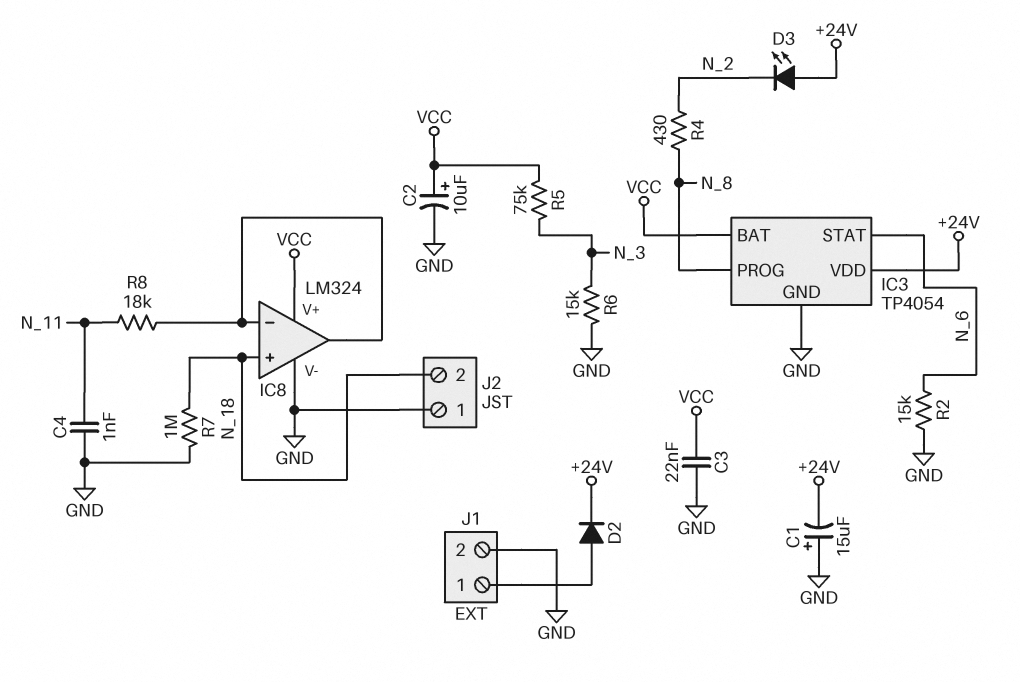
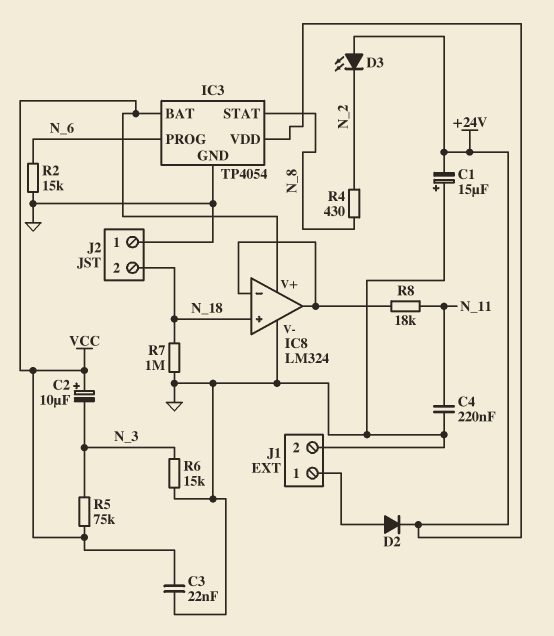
C2: 10uF (plus VCC, minus GND) -> 10uF (plus VCC, minus N_3)
C4: 1nF (GND, N_11) -> 220nF (GND, N_11)
IC3 pin PROG: N_8 -> N_6
IC3 pin STAT: N_6 -> N_8

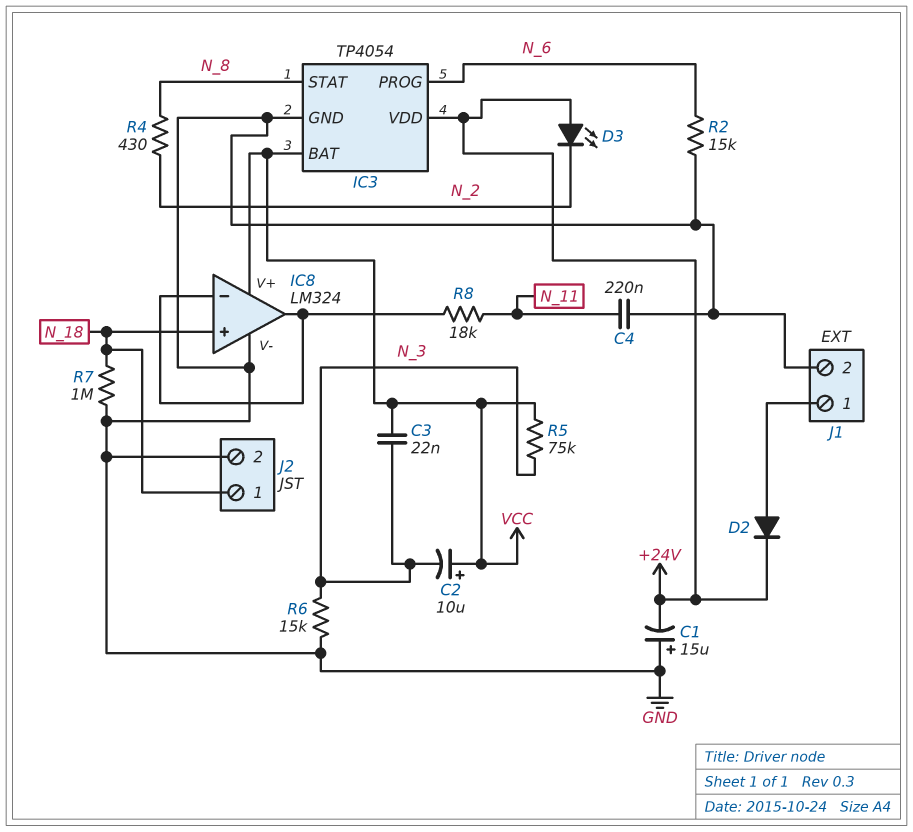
C3: 22nF (GND, VCC) -> 22nF (N_3, VCC)
J2 pin 1: GND -> N_18
J2 pin 2: N_18 -> GND

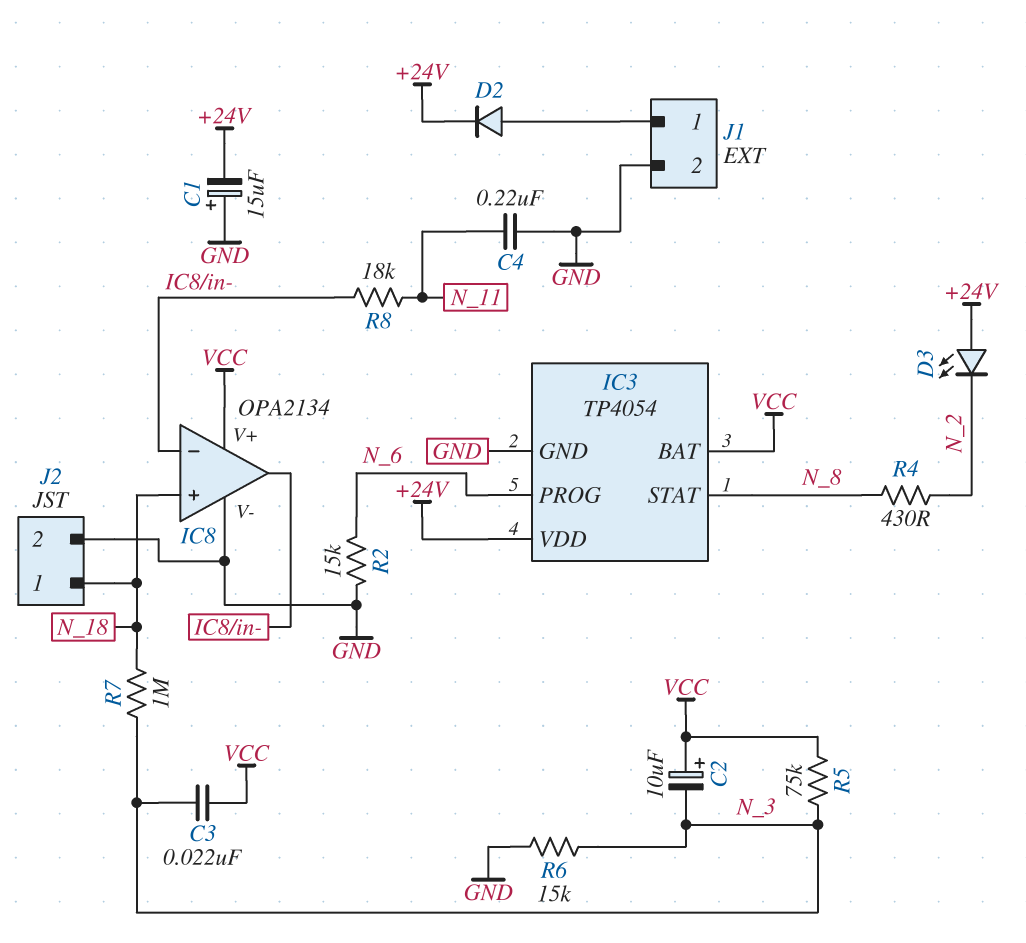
IC8: LM324 -> OPA2134
R7: 1M (GND, N_18) -> 1M (N_3, N_18)

